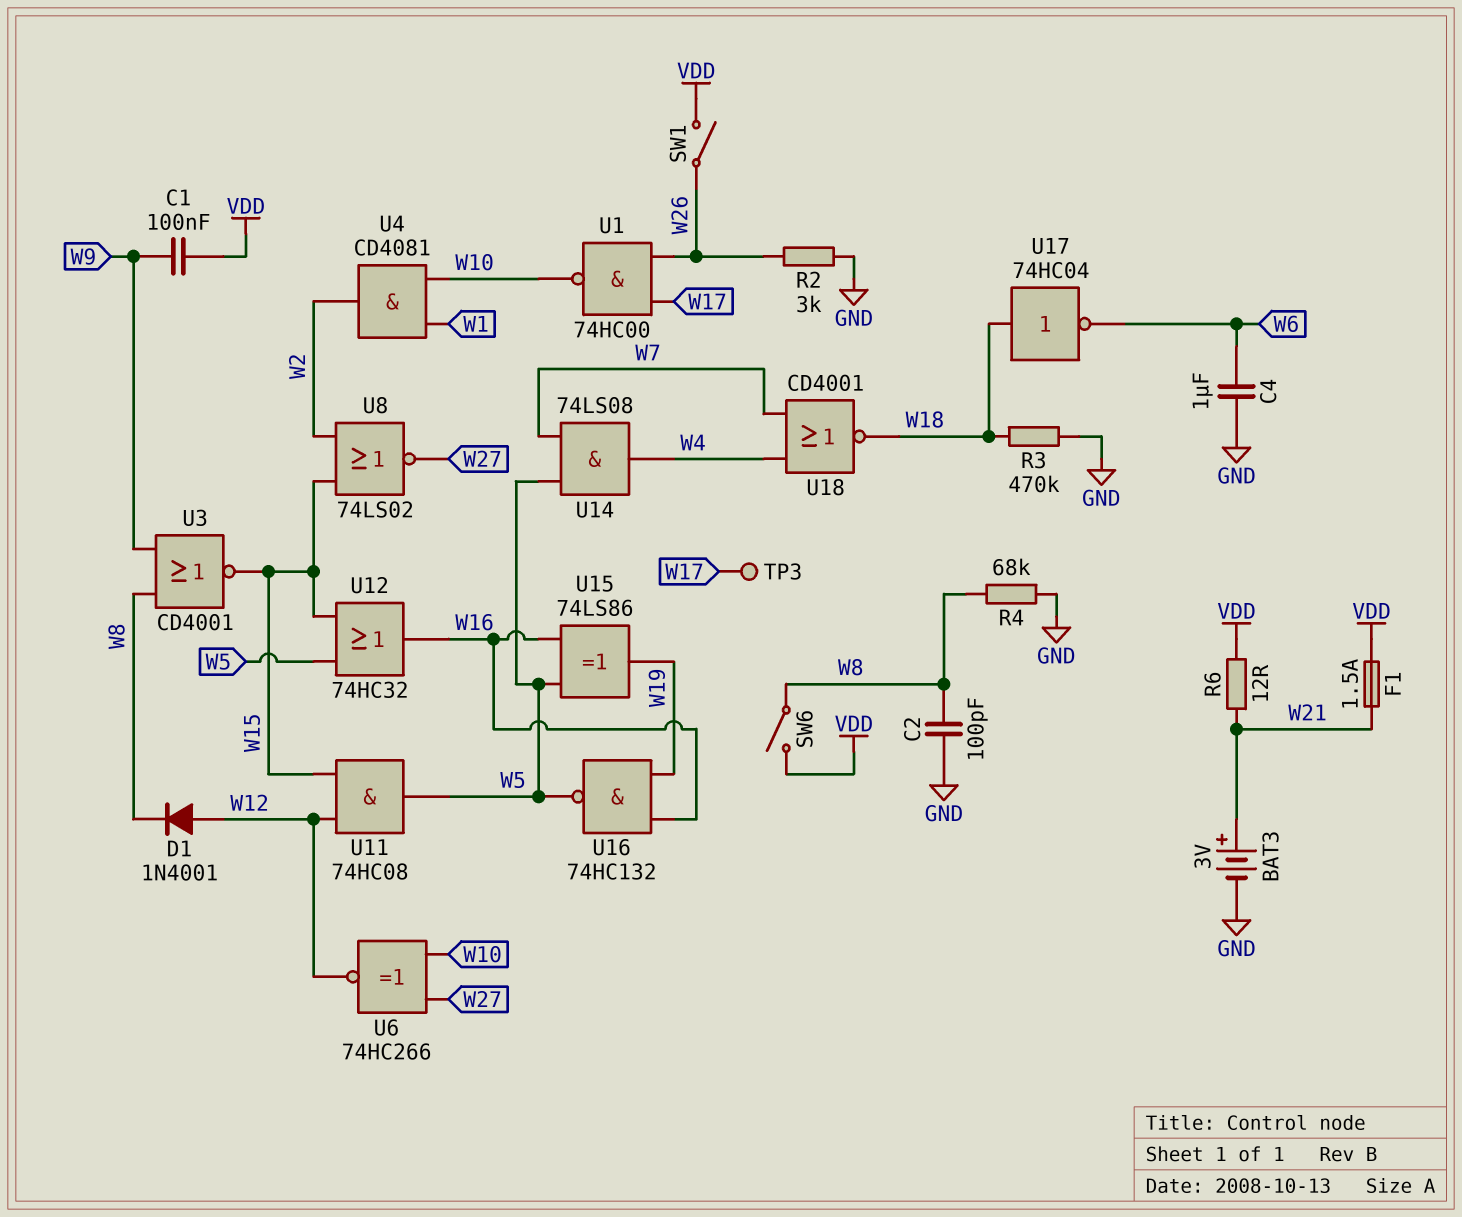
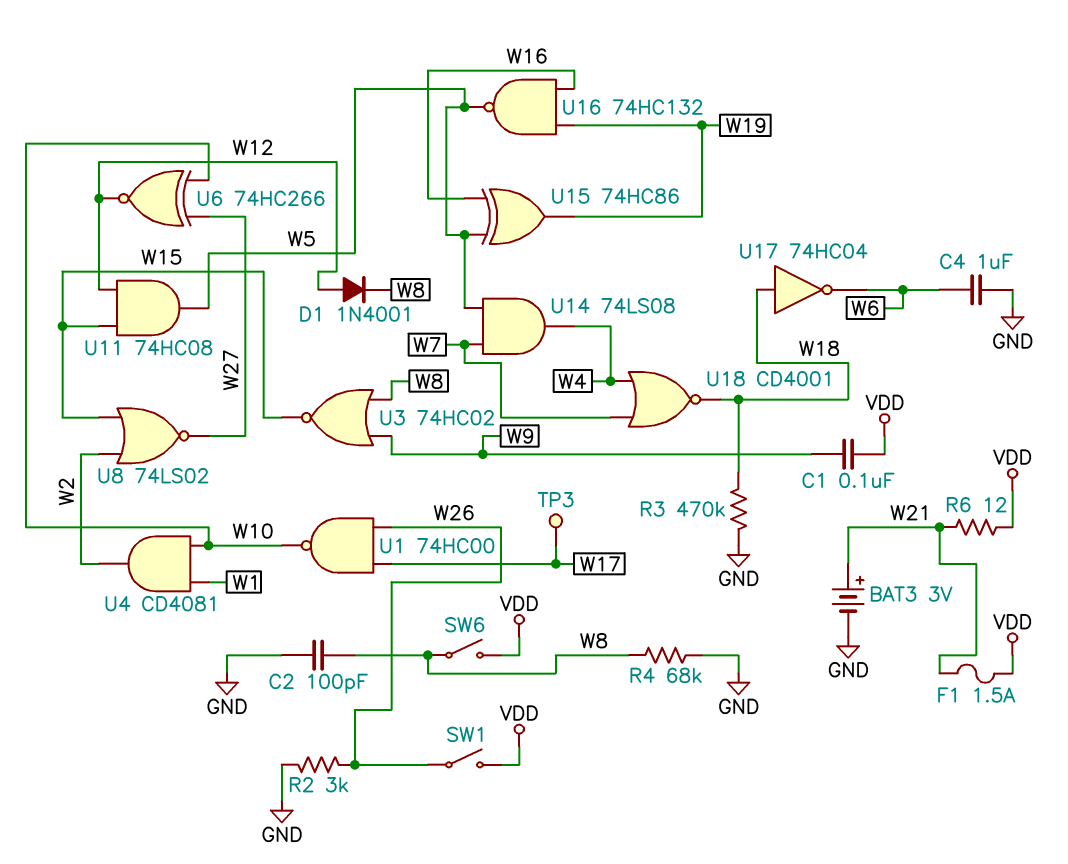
U3: NOR CD4001 (in W8, in W9, out W15) -> NOR 74HC02 (in W8, in W9, out W15)
U12: OR 74HC32 (in W5, in W15, out W16) -> none
U15: XOR 74LS86 (in W5, in W16, out W19) -> XOR 74HC86 (in W5, in W16, out W19)

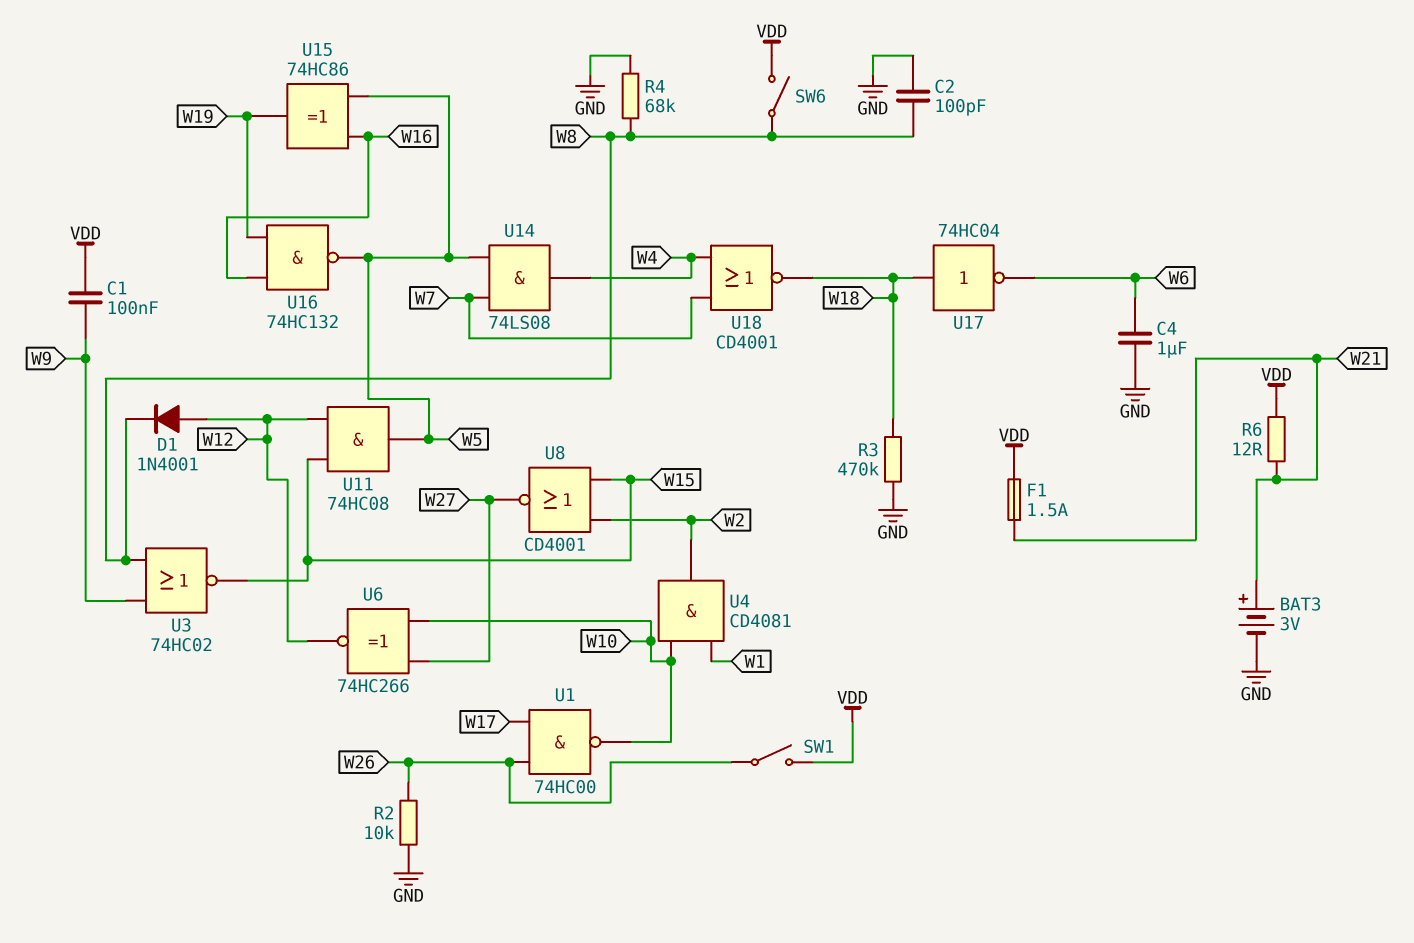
R2: 3k (GND, W26) -> 10k (GND, W26)
TP3: test point (W17) -> none
U8: NOR 74LS02 (in W2, in W15, out W27) -> NOR CD4001 (in W2, in W15, out W27)

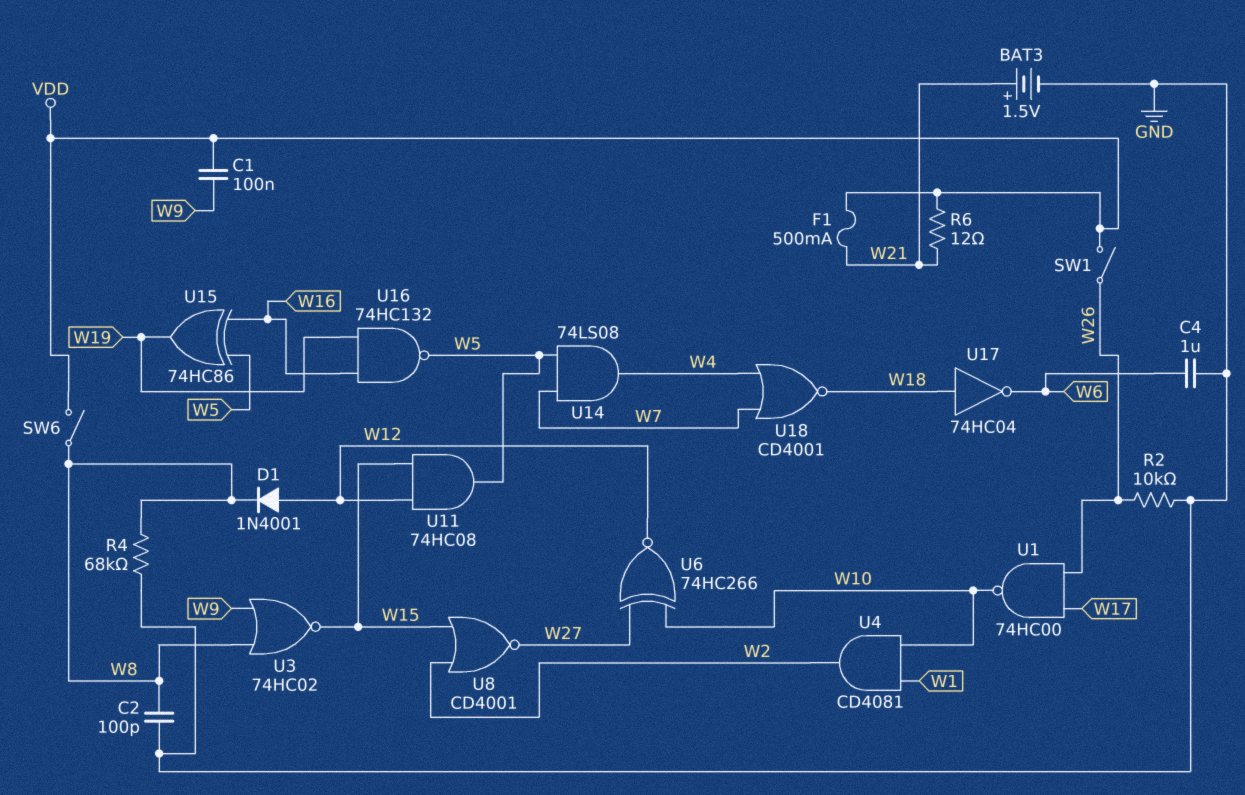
BAT3: 3V (plus W21, minus GND) -> 1.5V (plus W21, minus GND)
F1: 1.5A (VDD, W21) -> 500mA (VDD, W21)
R3: 470k (GND, W18) -> none

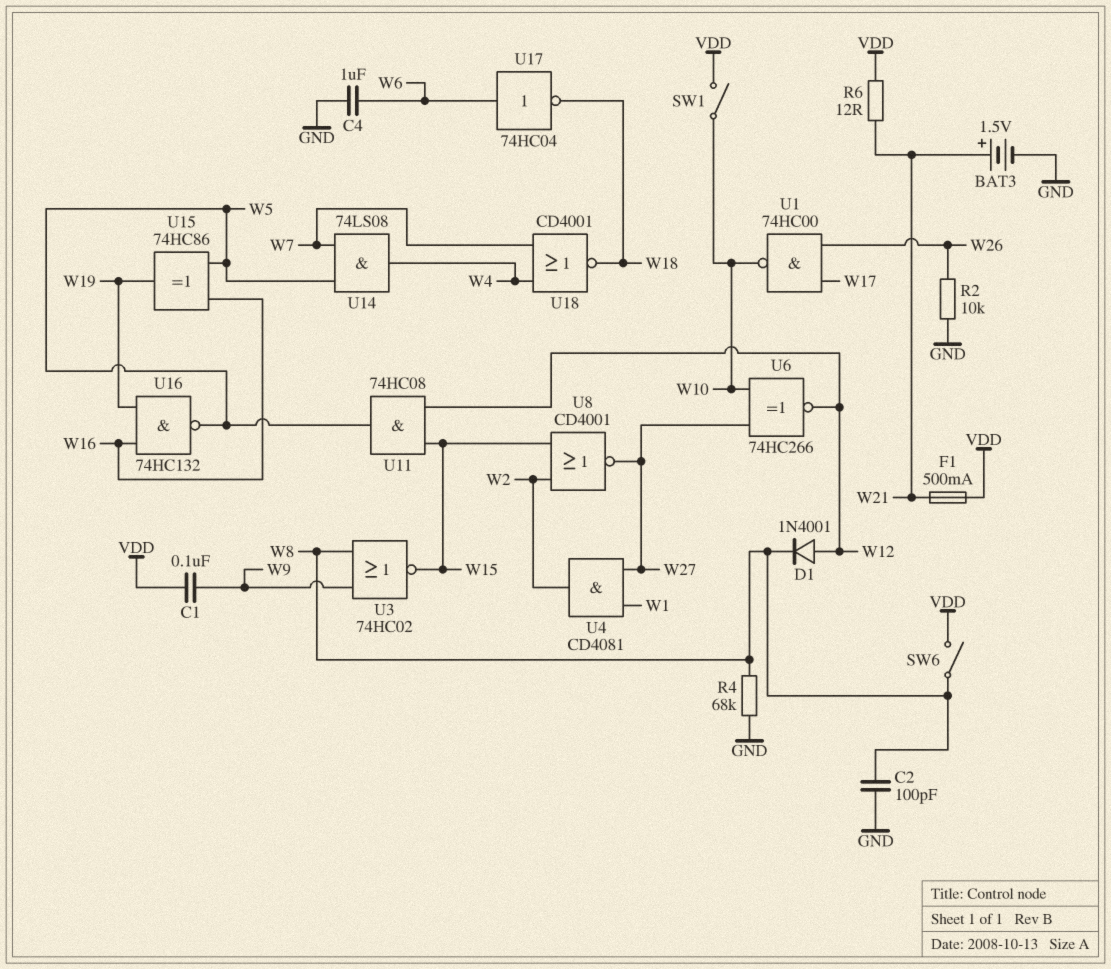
SW1: switch (VDD, W26) -> switch (VDD, W10)
U4: AND CD4081 (in W1, in W10, out W2) -> AND CD4081 (in W1, in W27, out W2)
U17: NOT 74HC04 (in W18, out W6) -> NOT 74HC04 (in W6, out W18)

